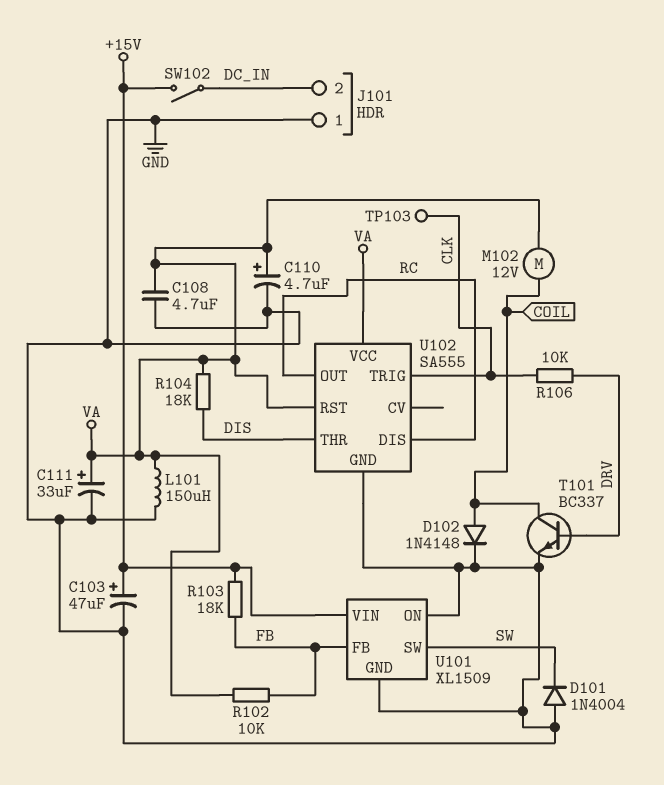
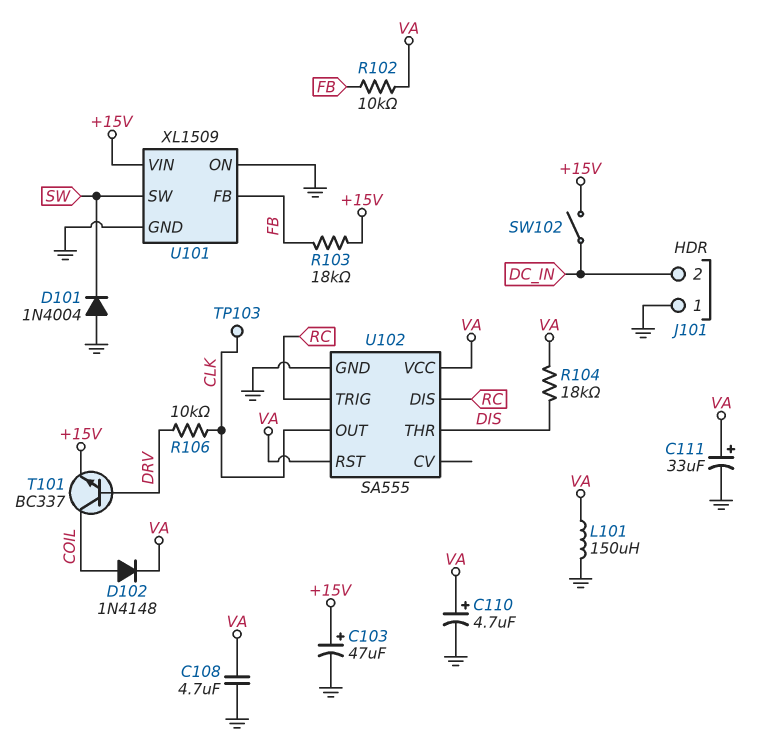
D102: diode 1N4148 (A COIL, K GND) -> diode 1N4148 (A COIL, K VA)
M102: motor 12V (COIL, VA) -> none
T101: NPN BC337 (B DRV, C COIL, E GND) -> NPN BC337 (B DRV, C COIL, E +15V)
U102 pin OUT: RC -> CLK
U102 pin TRIG: CLK -> RC

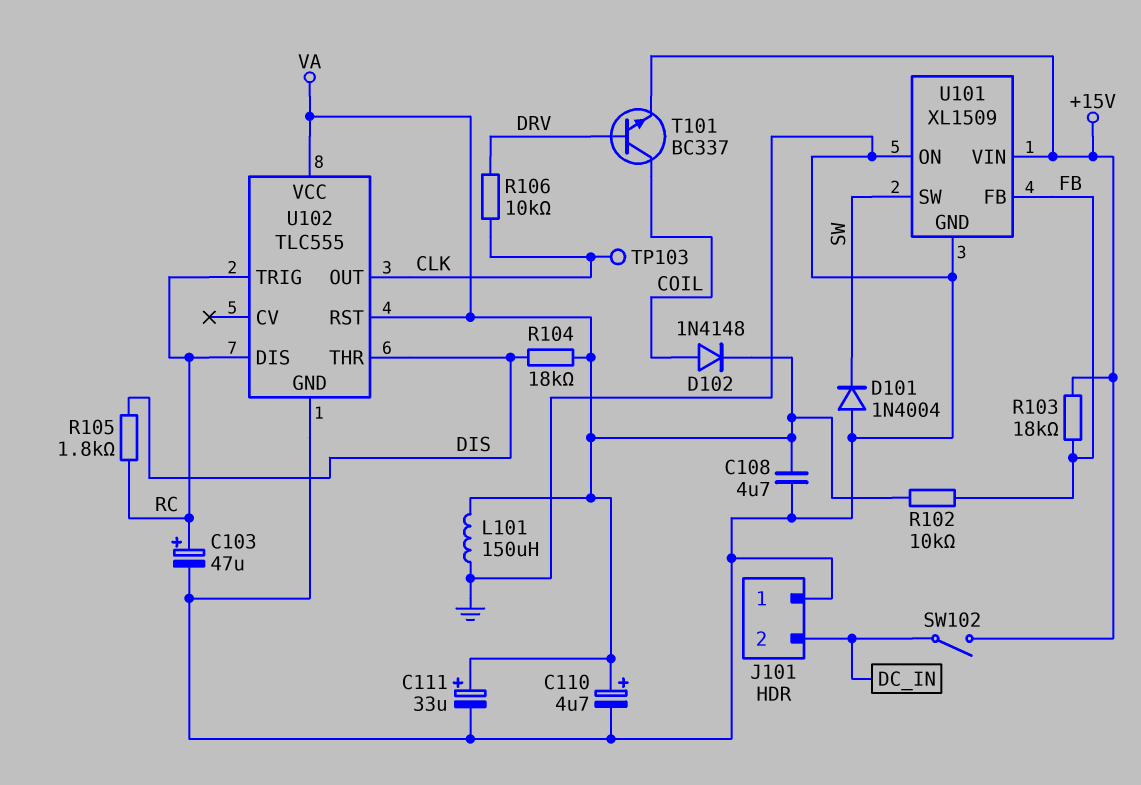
C103: 47uF (plus +15V, minus GND) -> 47uF (plus RC, minus GND)
R105: none -> 1.8k (DIS, RC)
U102: SA555 -> TLC555

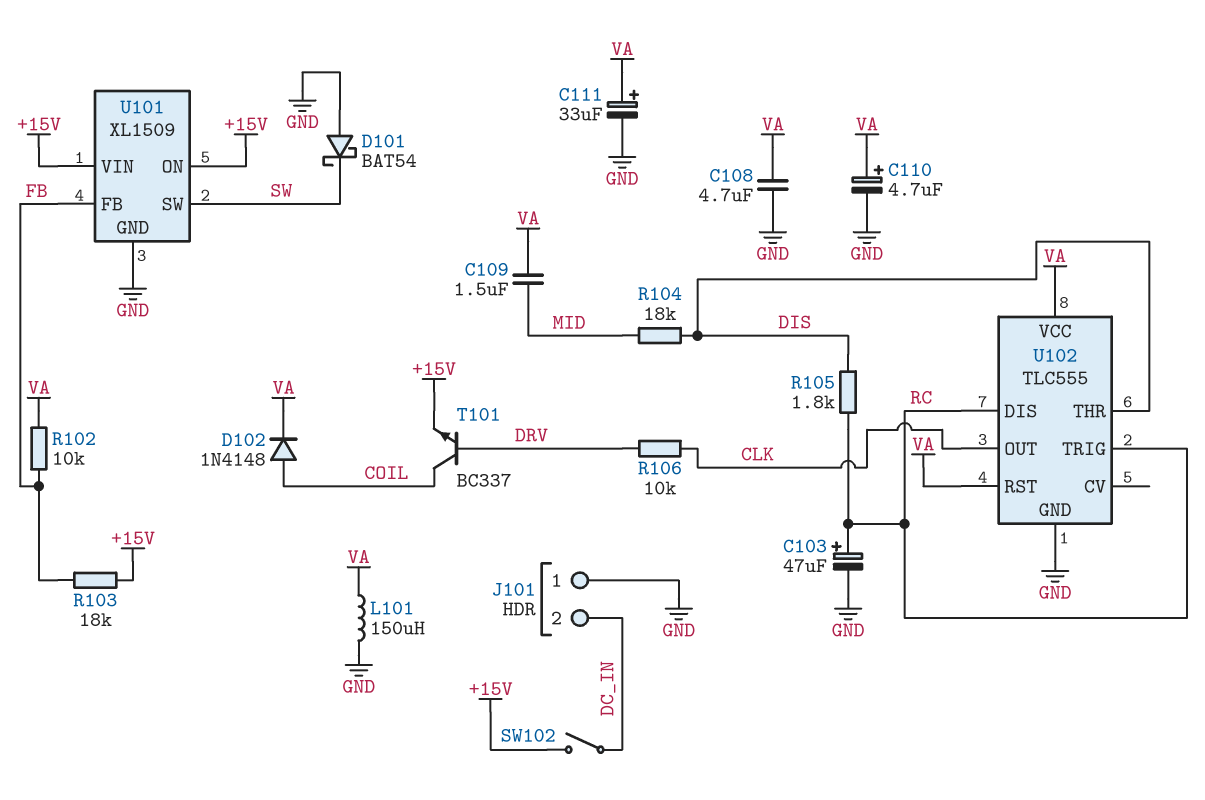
C109: none -> 1.5uF (MID, VA)
D101: diode 1N4004 (A GND, K SW) -> schottky BAT54 (A GND, K SW)
R104: 18k (DIS, VA) -> 18k (DIS, MID)
TP103: test point (CLK) -> none
U101 pin ON: GND -> +15V

